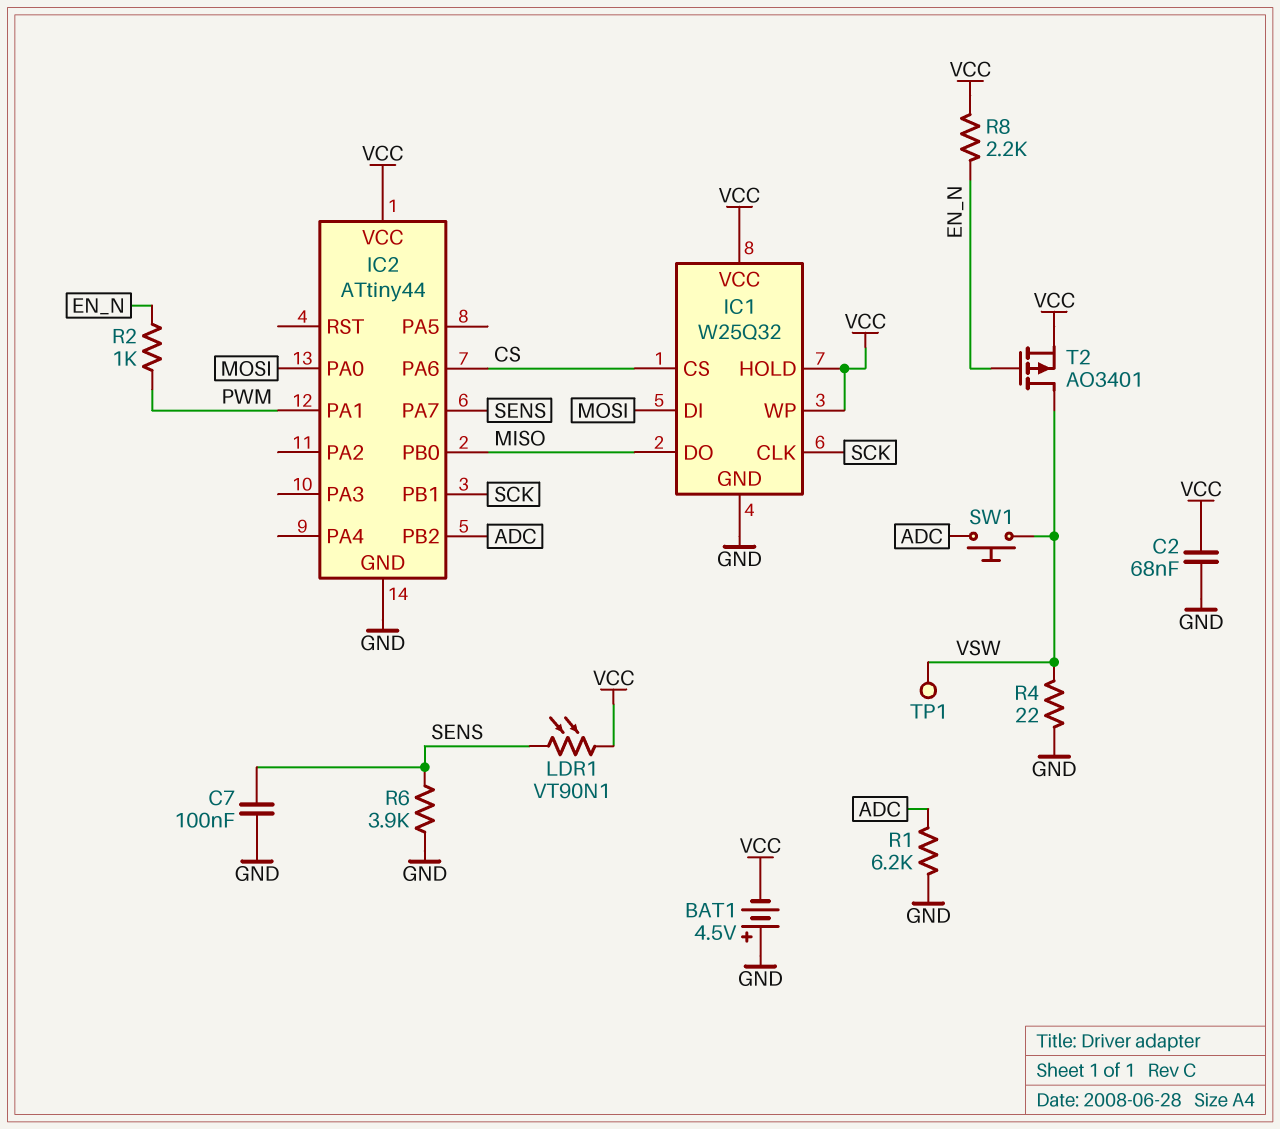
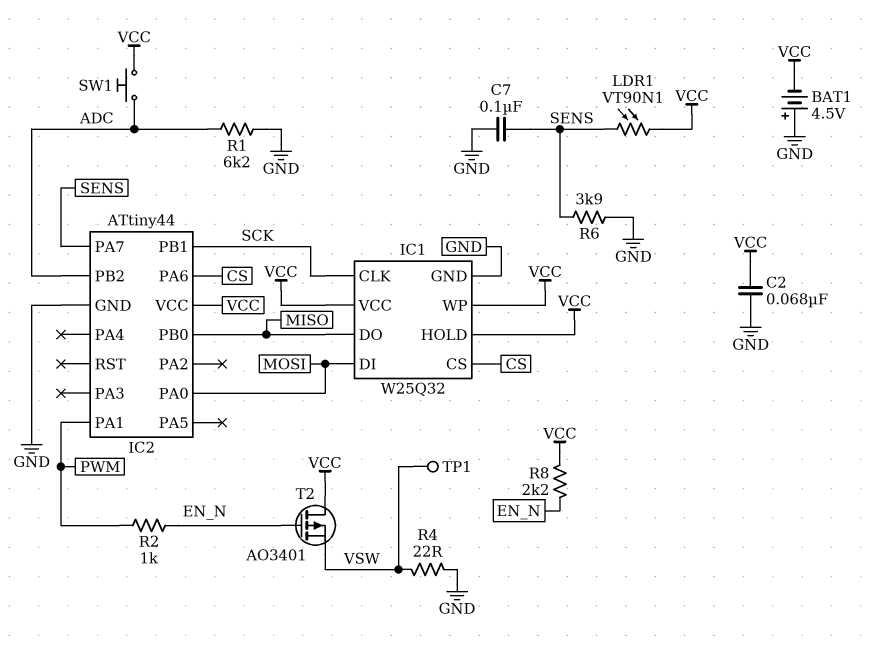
SW1: button (ADC, VSW) -> button (ADC, VCC)
T2: PMOS AO3401 (G EN_N, D VSW, S VCC) -> PMOS AO3401 (G EN_N, D VCC, S VSW)

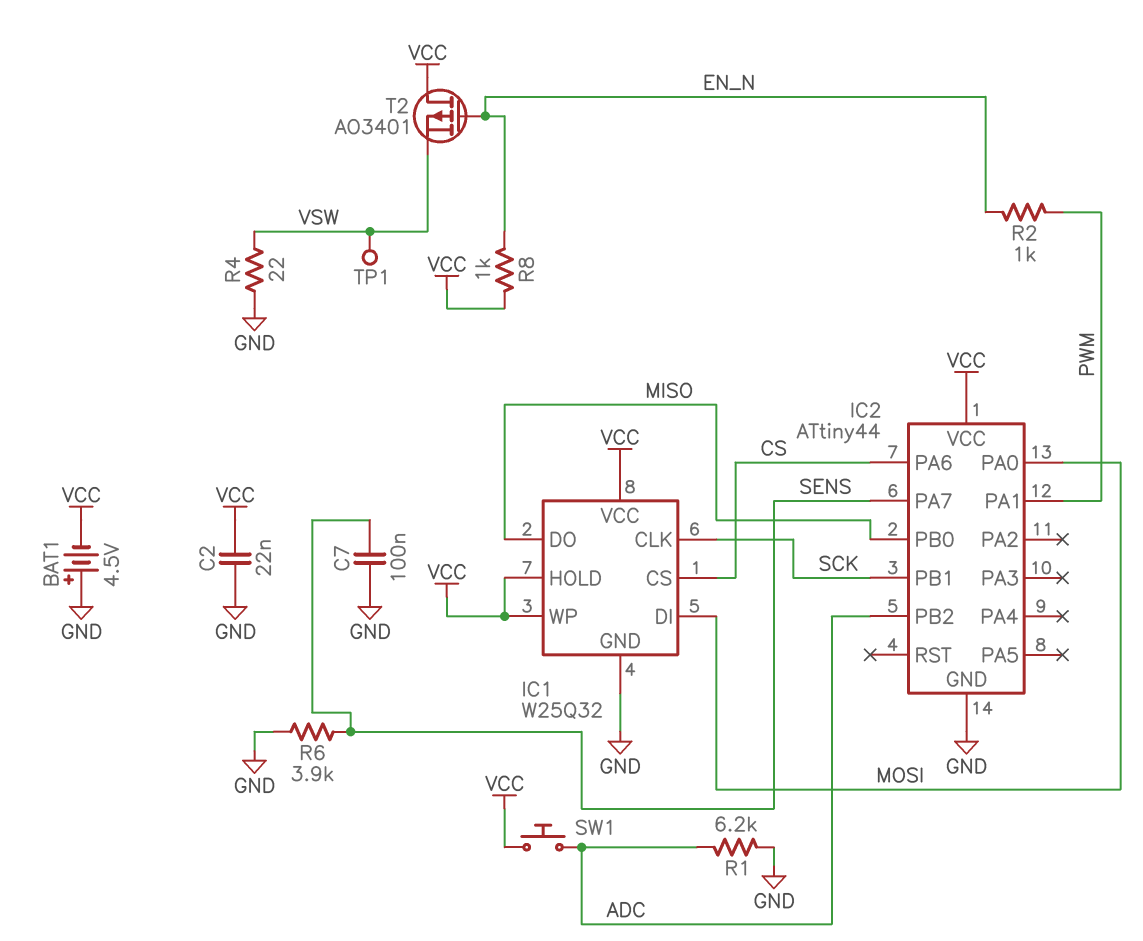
C2: 68nF (GND, VCC) -> 22nF (GND, VCC)
LDR1: VT90N1 (SENS, VCC) -> none
R8: 2.2k (EN_N, VCC) -> 1k (EN_N, VCC)

